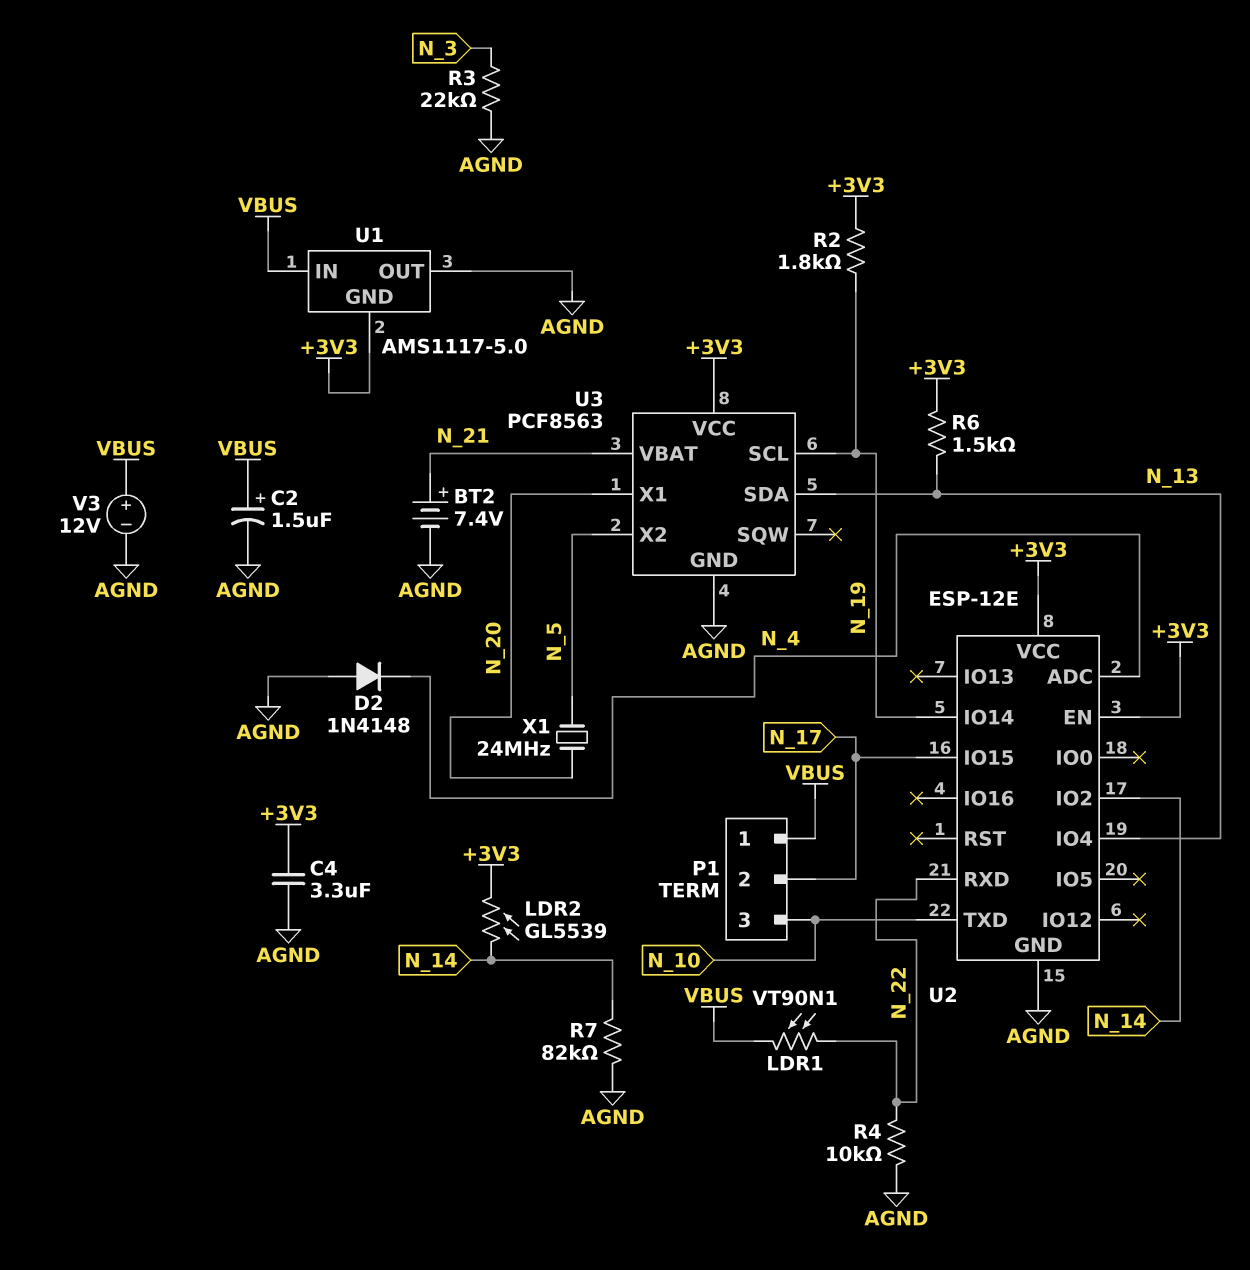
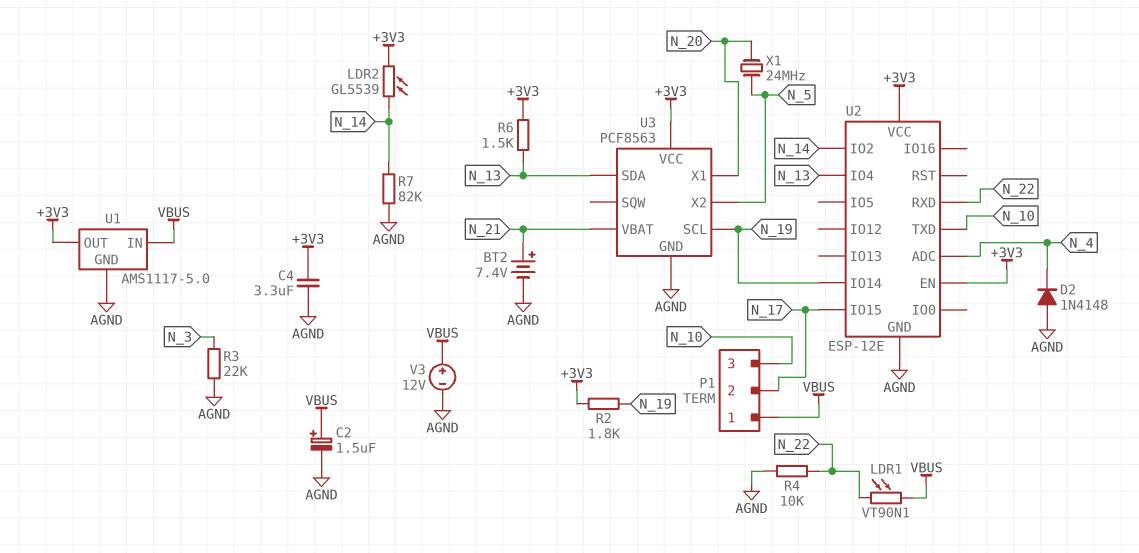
U1 pin GND: +3V3 -> AGND
U1 pin OUT: AGND -> +3V3

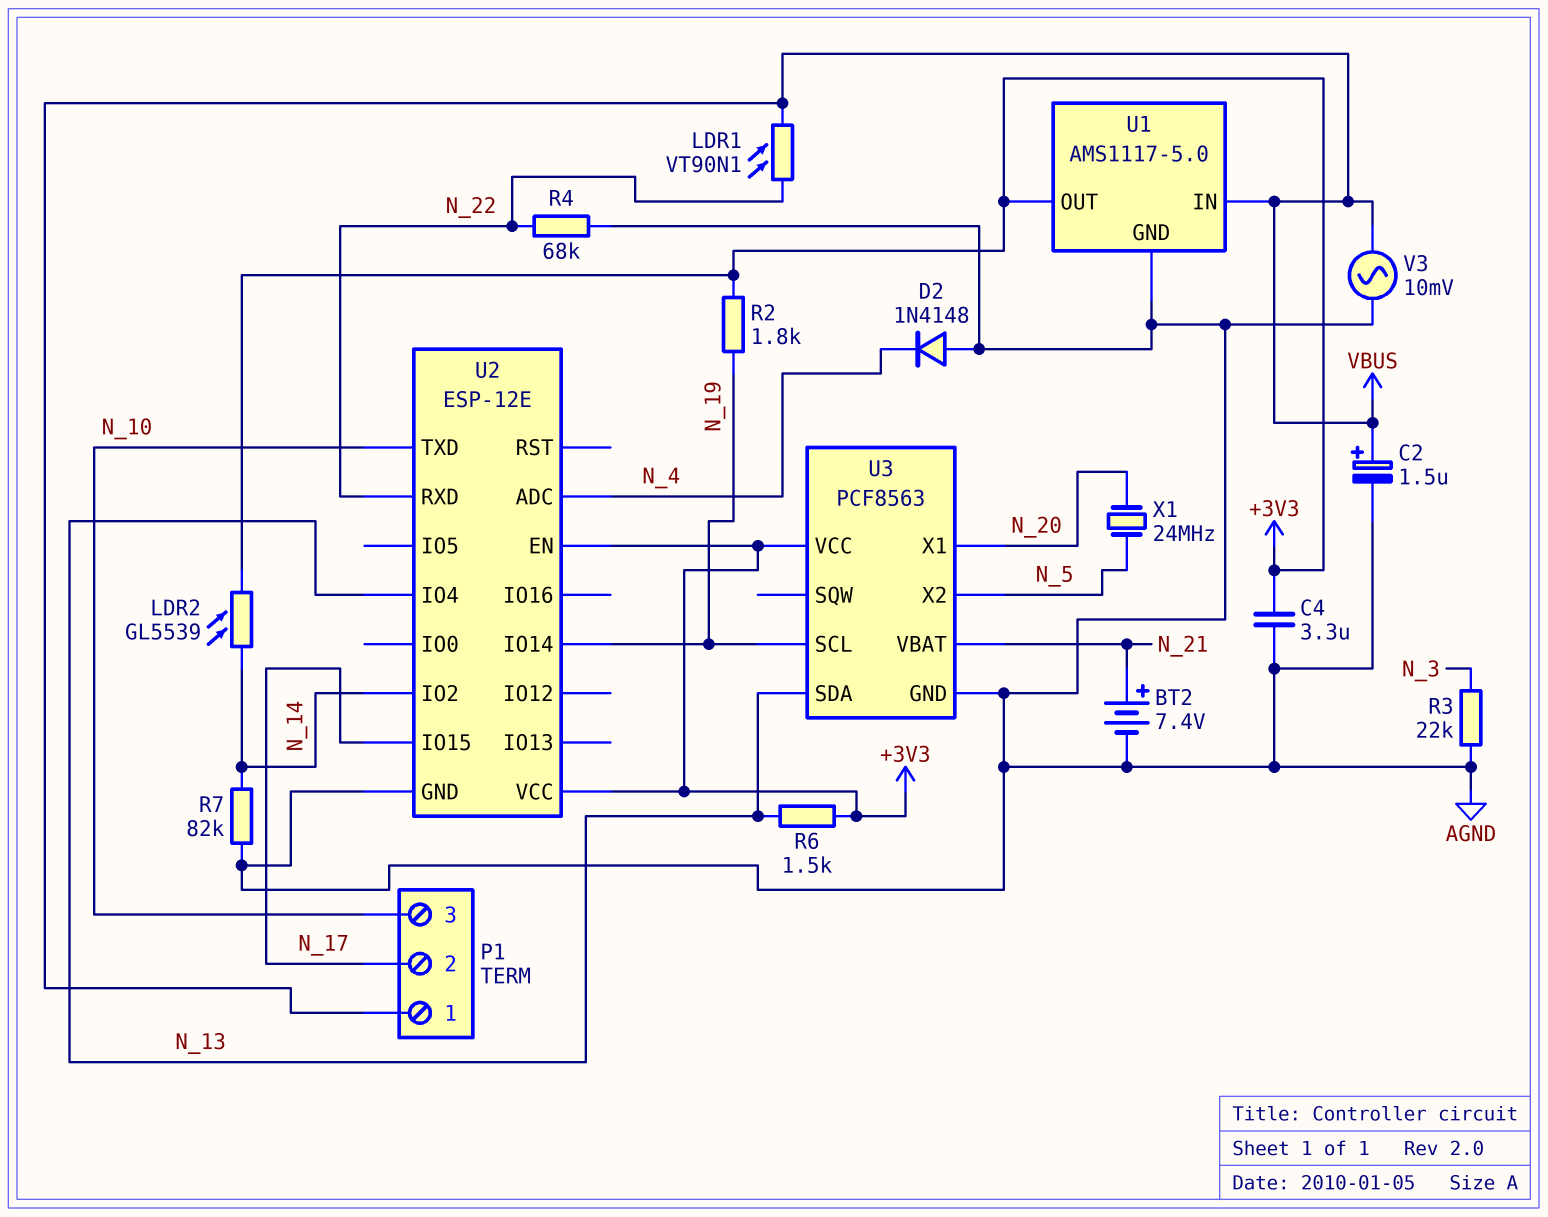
R4: 10k (AGND, N_22) -> 68k (AGND, N_22)
V3: 12V (plus VBUS, minus AGND) -> AC 10mV (AGND, VBUS)

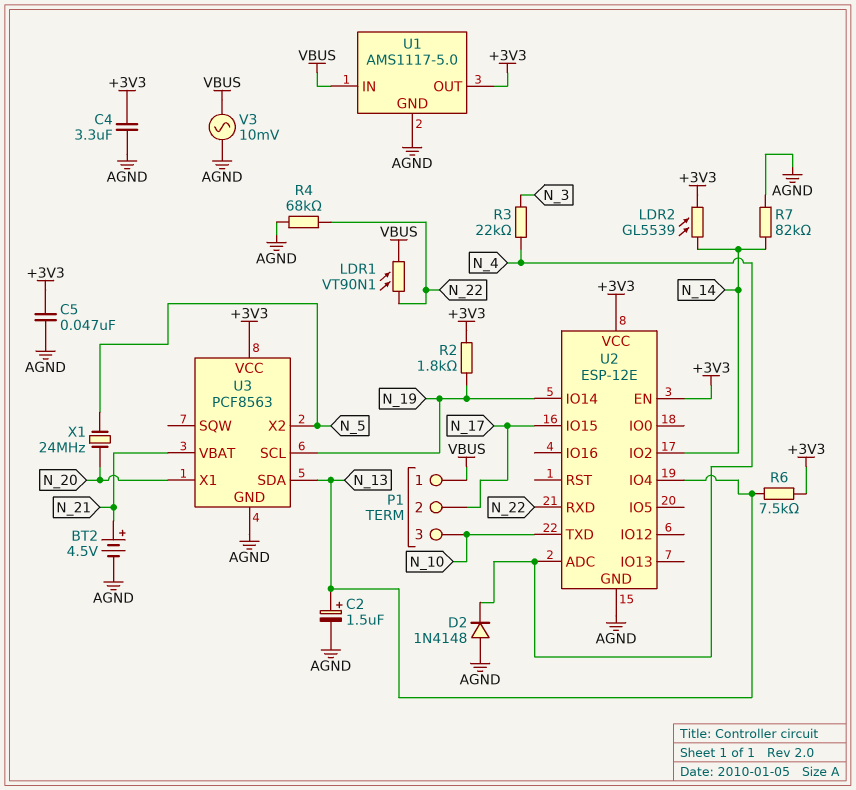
BT2: 7.4V (plus N_21, minus AGND) -> 4.5V (plus N_21, minus AGND)
C2: 1.5uF (plus VBUS, minus AGND) -> 1.5uF (plus N_13, minus AGND)
C5: none -> 47nF (+3V3, AGND)
R3: 22k (AGND, N_3) -> 22k (N_3, N_4)
R6: 1.5k (+3V3, N_13) -> 7.5k (+3V3, N_13)

